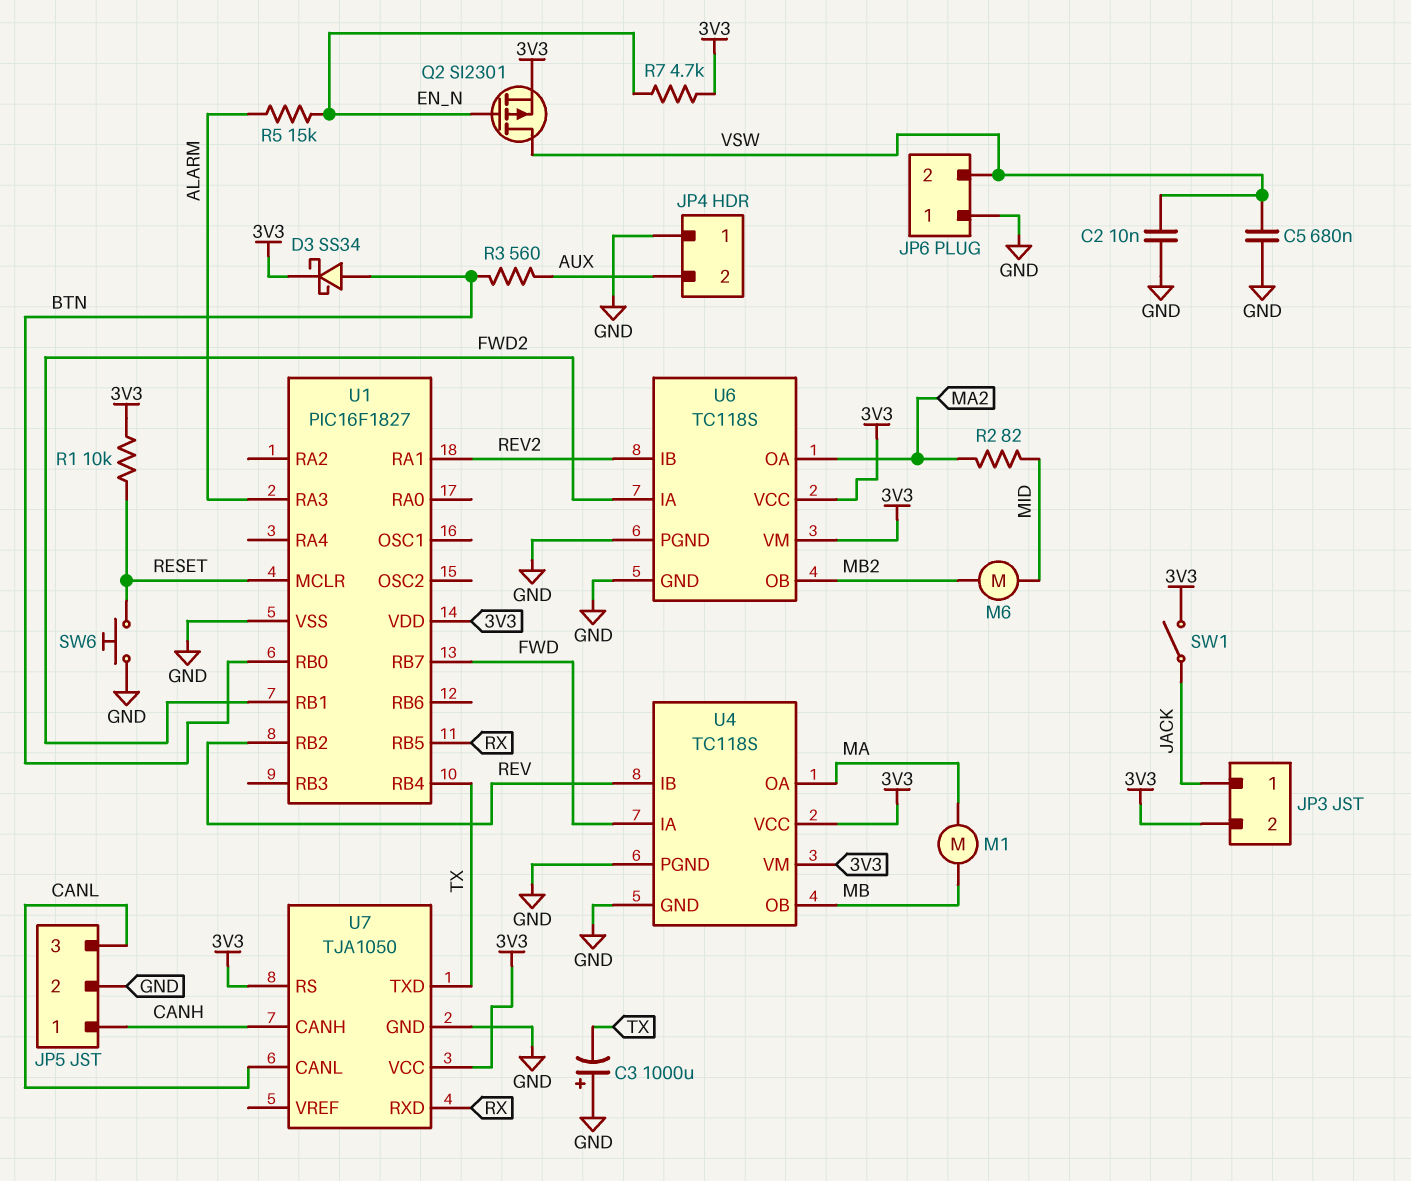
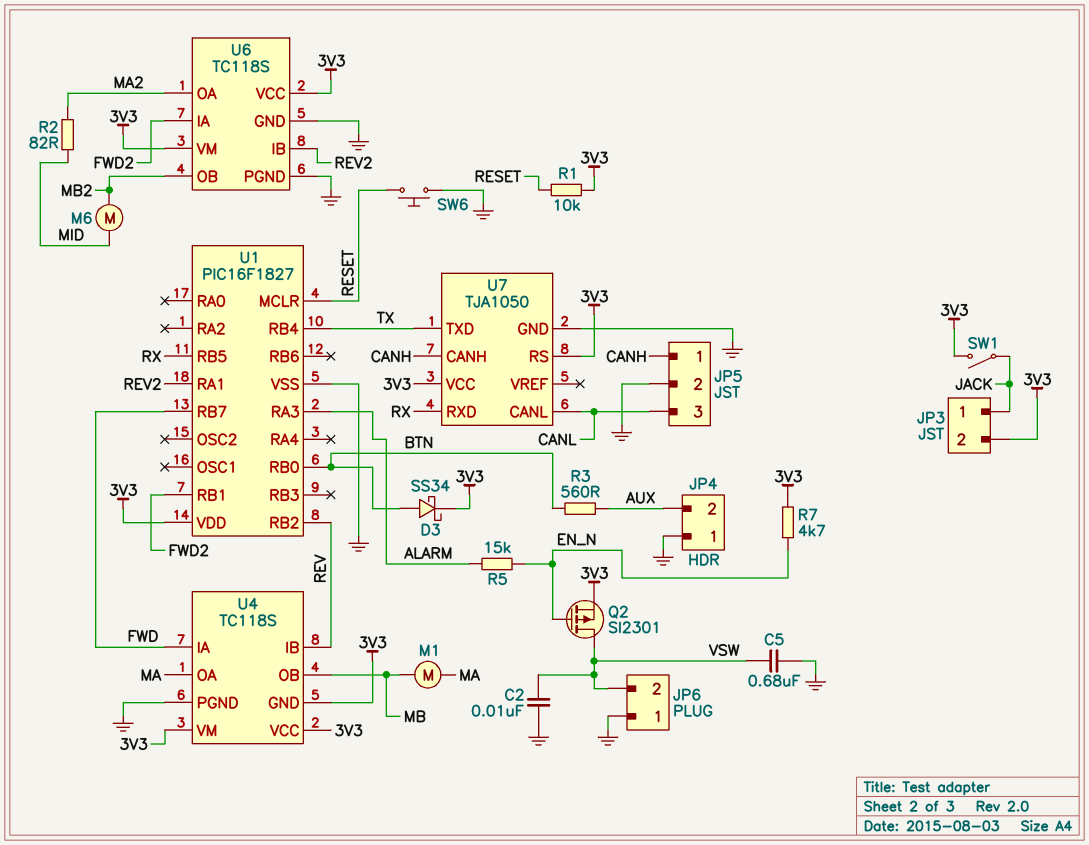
C3: 1000uF (plus GND, minus TX) -> none
U4 pin GND: GND -> 3V3

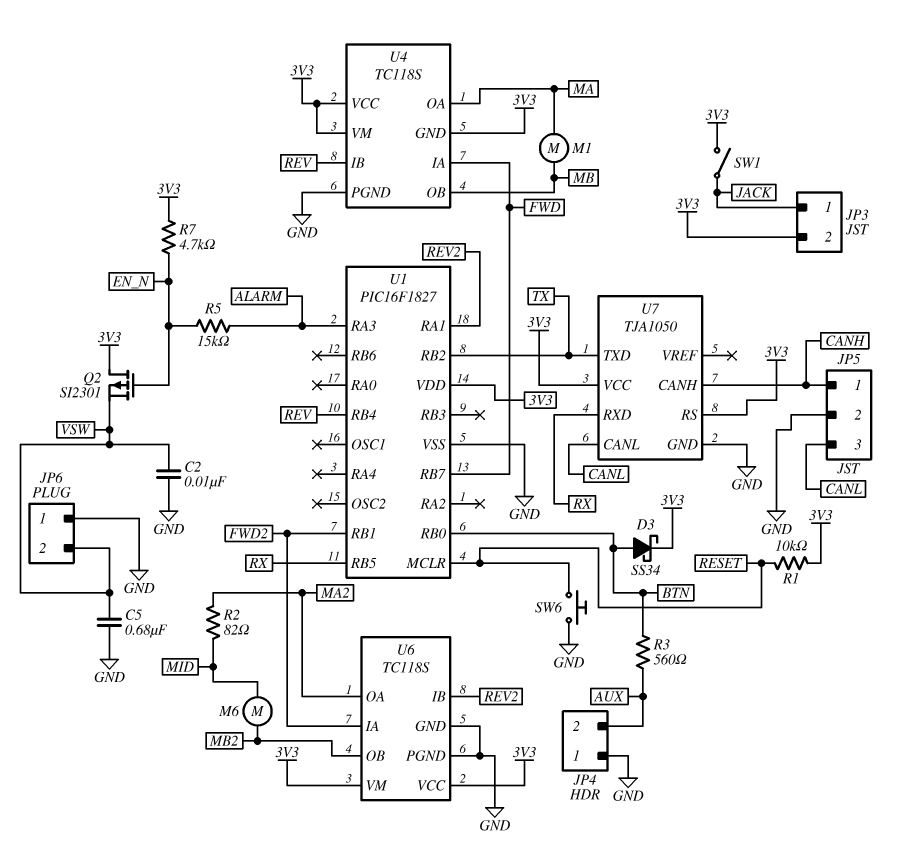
Q2: PMOS SI2301 (G EN_N, D VSW, S 3V3) -> PMOS SI2301 (G EN_N, D 3V3, S VSW)
U1 pin RB2: REV -> TX
U1 pin RB4: TX -> REV

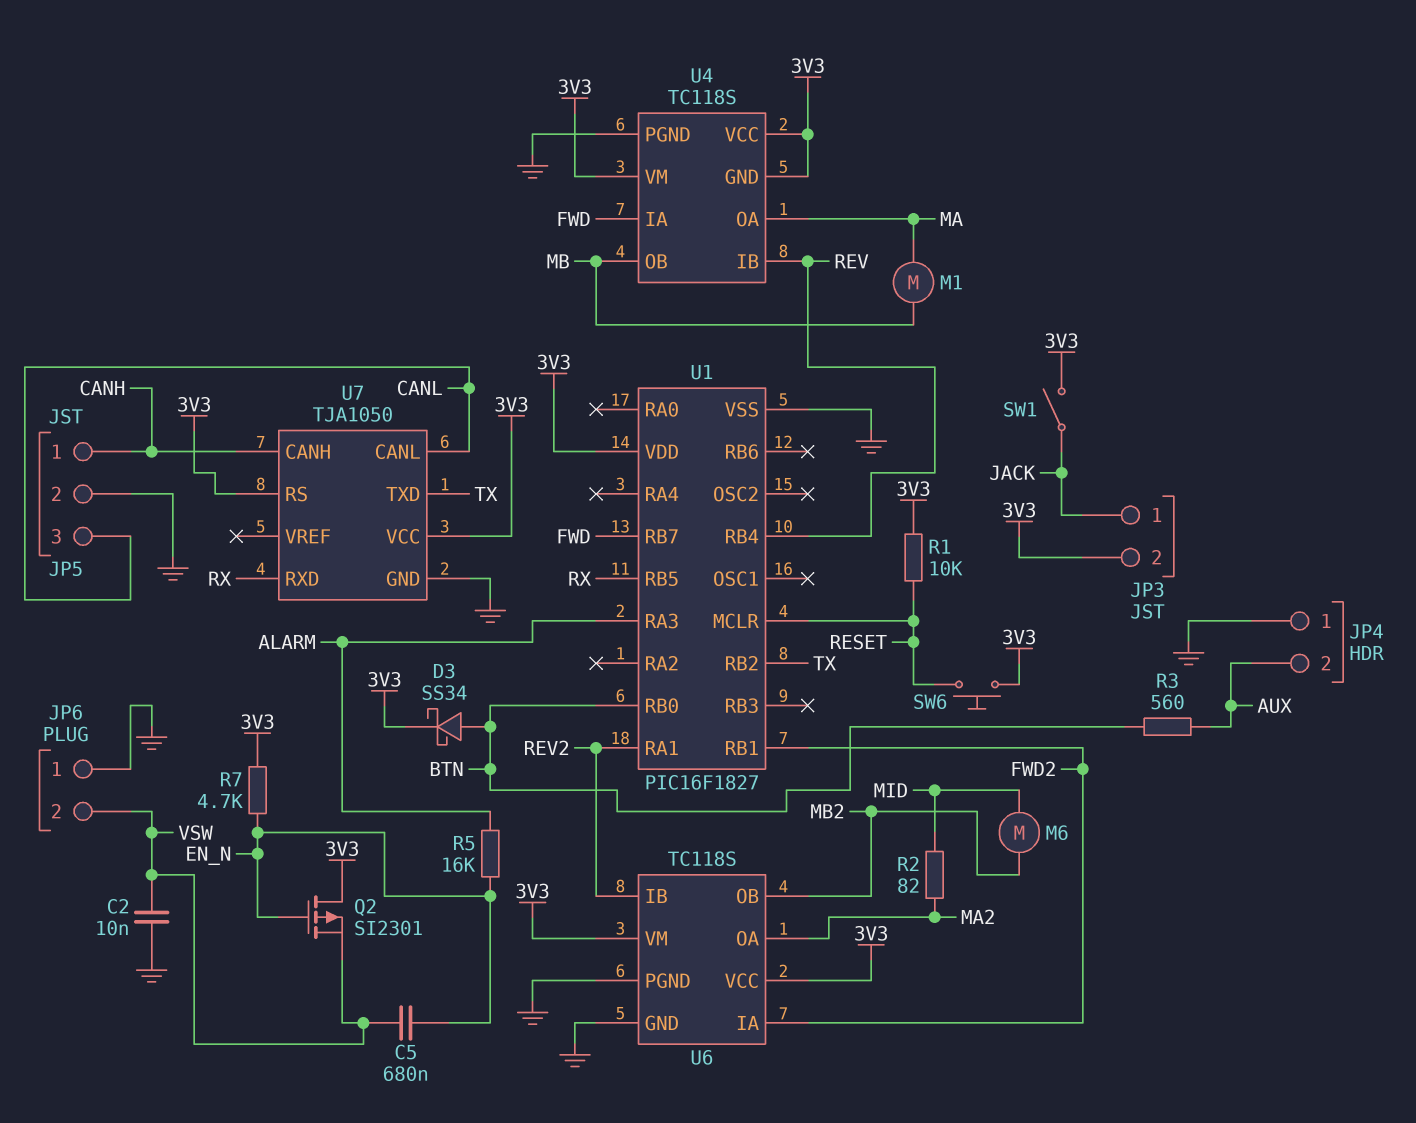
C5: 680nF (GND, VSW) -> 680nF (EN_N, VSW)
R5: 15k (ALARM, EN_N) -> 16k (ALARM, EN_N)
SW6: button (GND, RESET) -> button (3V3, RESET)

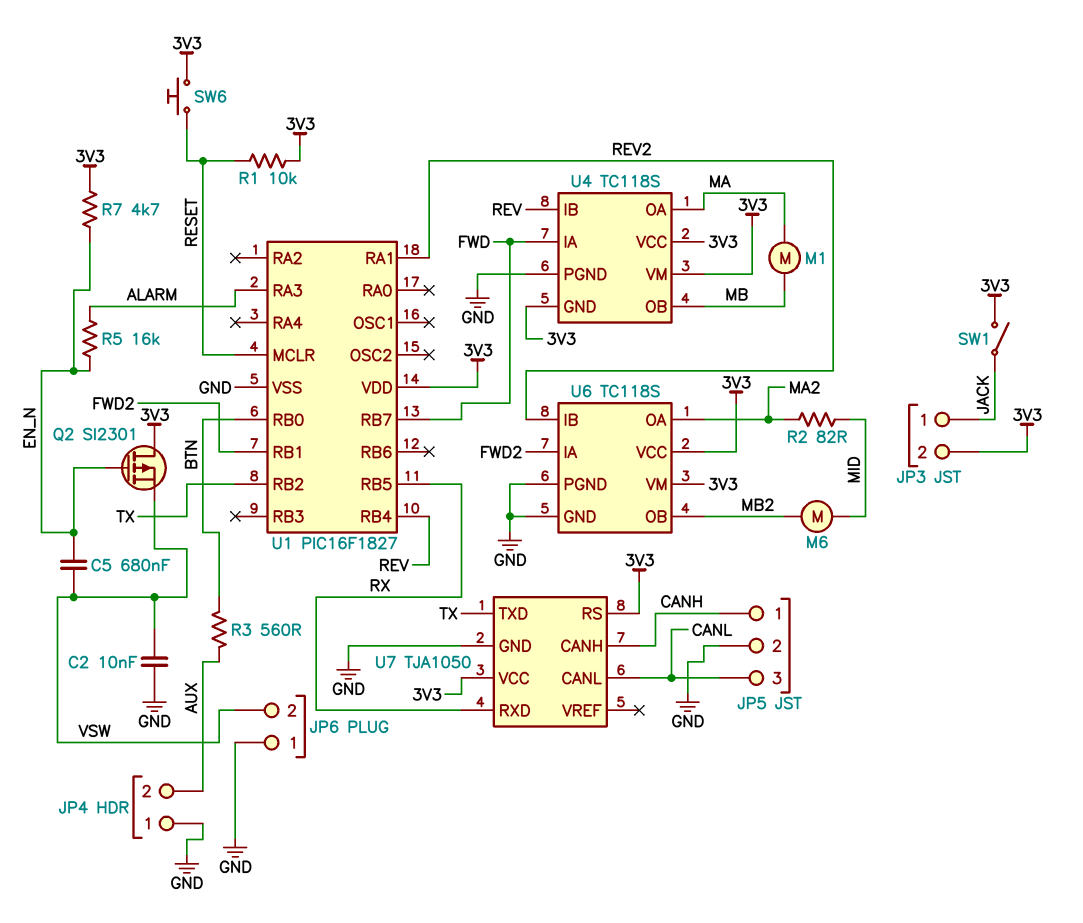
D3: schottky SS34 (A BTN, K 3V3) -> none

